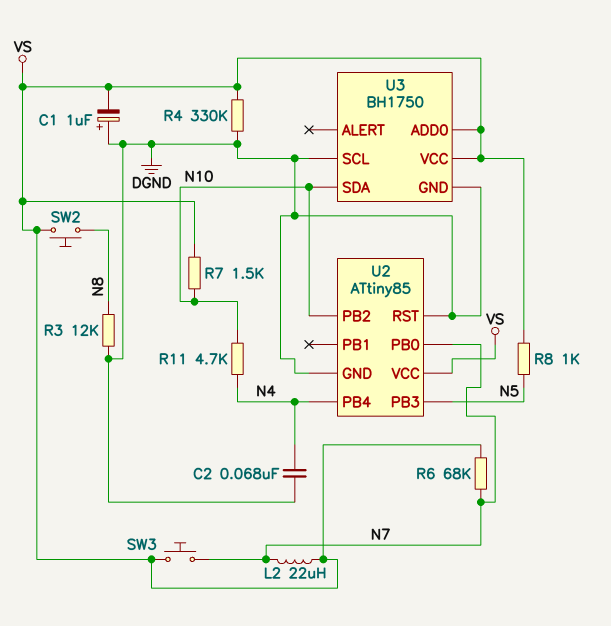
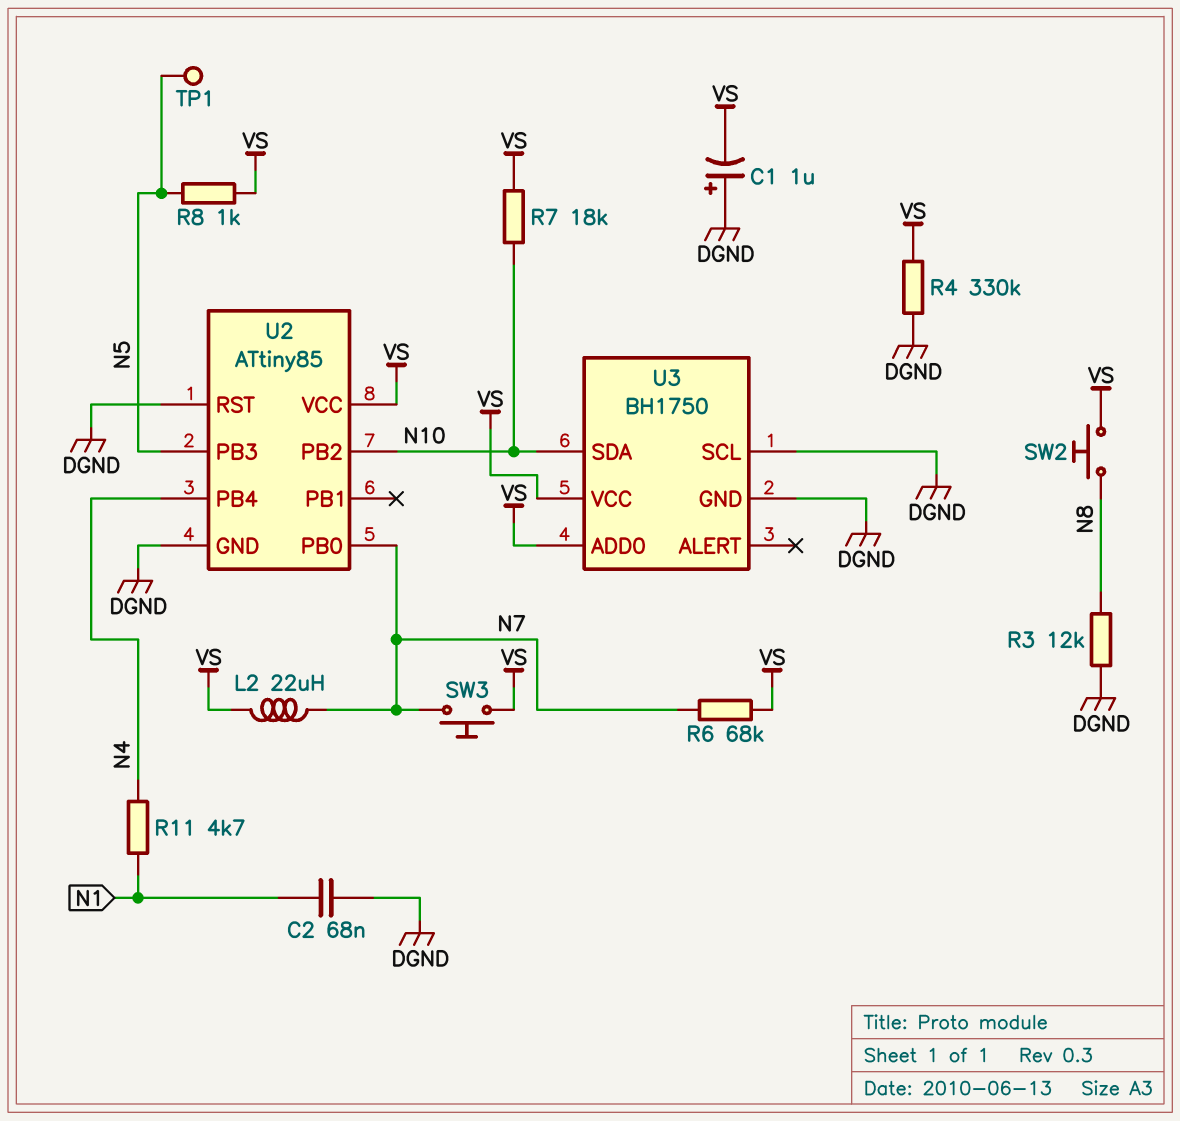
C2: 68nF (DGND, N4) -> 68nF (DGND, N1)
R7: 1.5k (N10, VS) -> 18k (N10, VS)
R11: 4.7k (N4, N10) -> 4.7k (N1, N4)
TP1: none -> test point (N5)

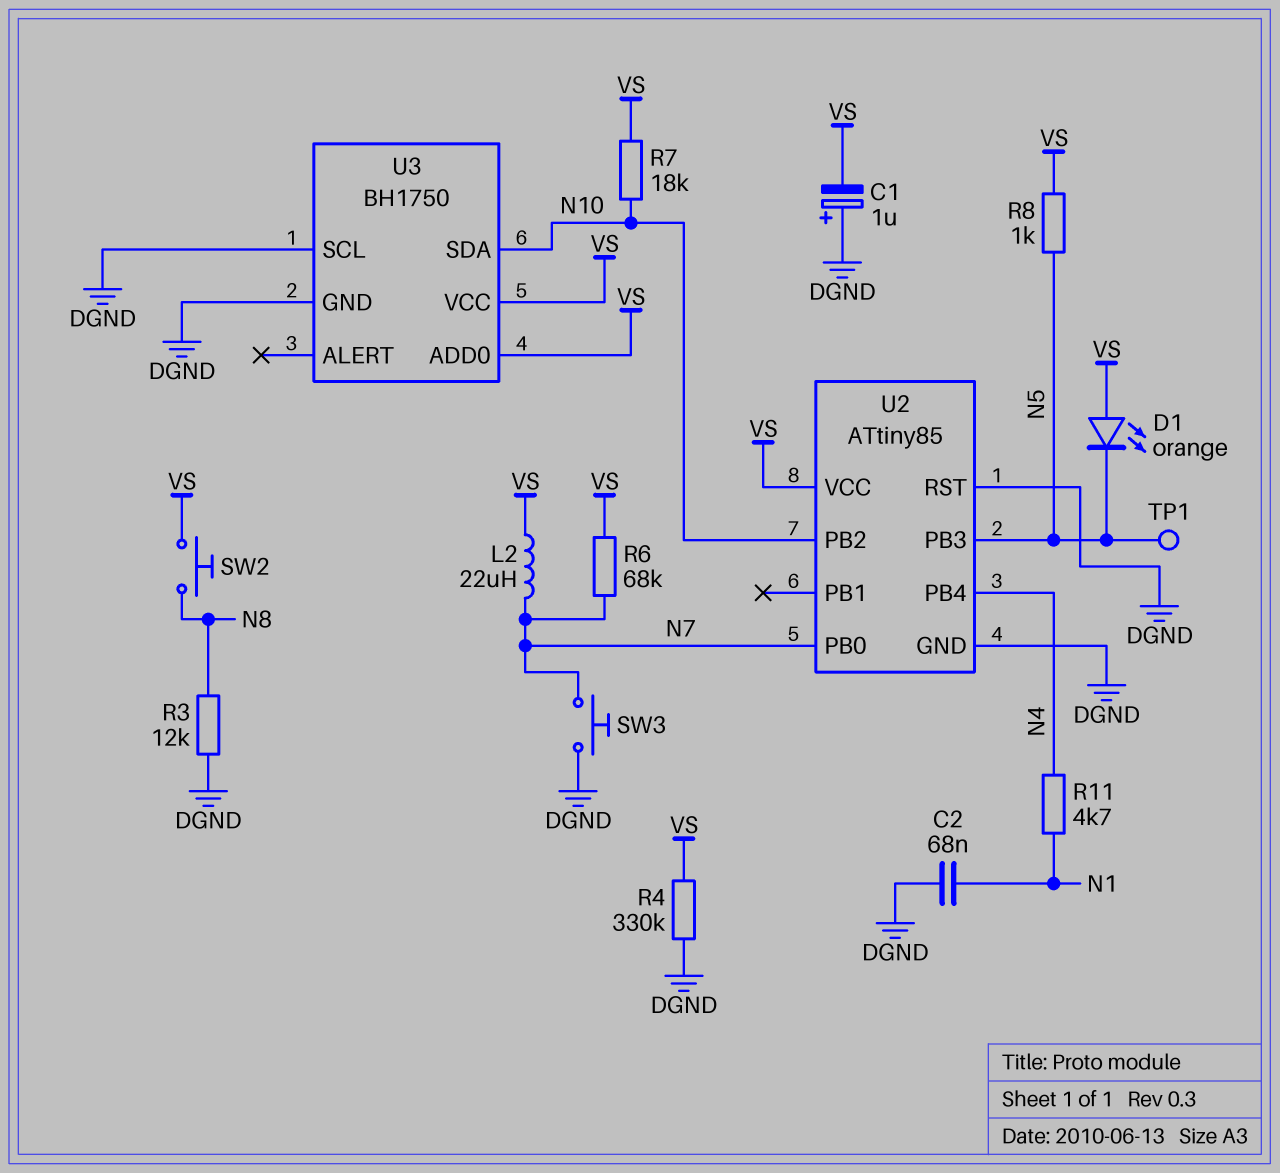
D1: none -> LED orange (A VS, K N5)
SW3: button (N7, VS) -> button (DGND, N7)

